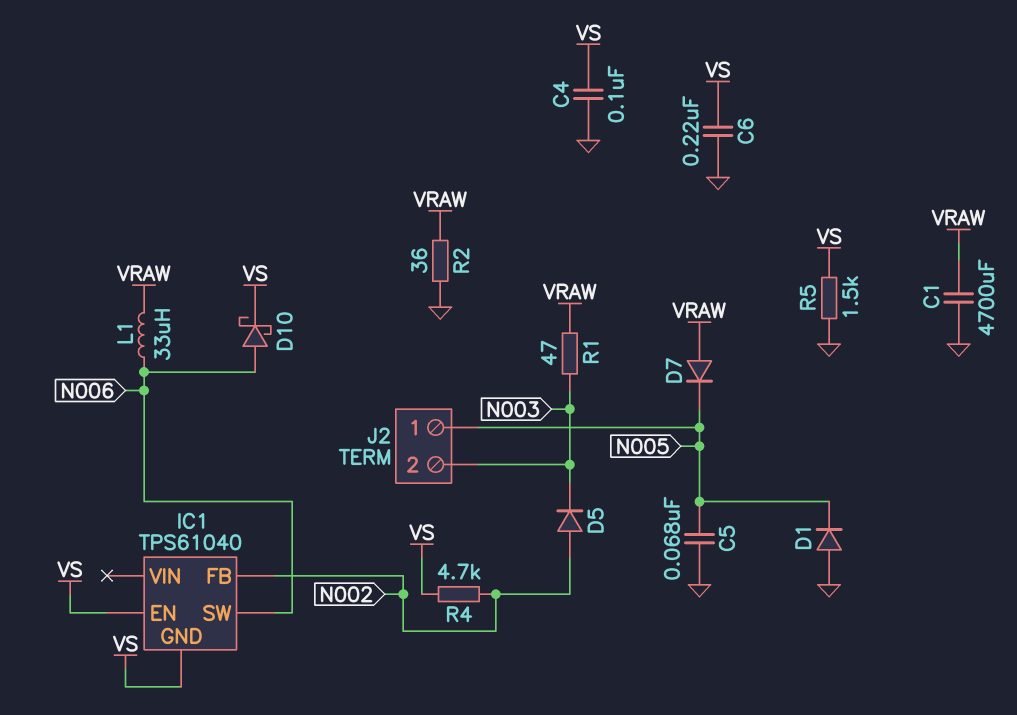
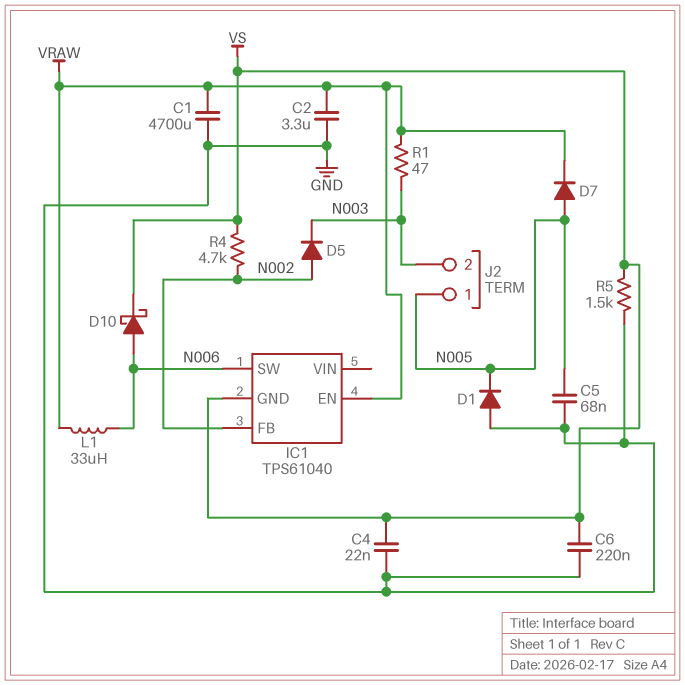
C2: none -> 3.3uF (GND, VRAW)
C4: 100nF (GND, VS) -> 22nF (GND, VS)
D7: diode (A VRAW, K N005) -> diode (A N005, K VRAW)
IC1 pin EN: VS -> VRAW
R2: 36 (GND, VRAW) -> none

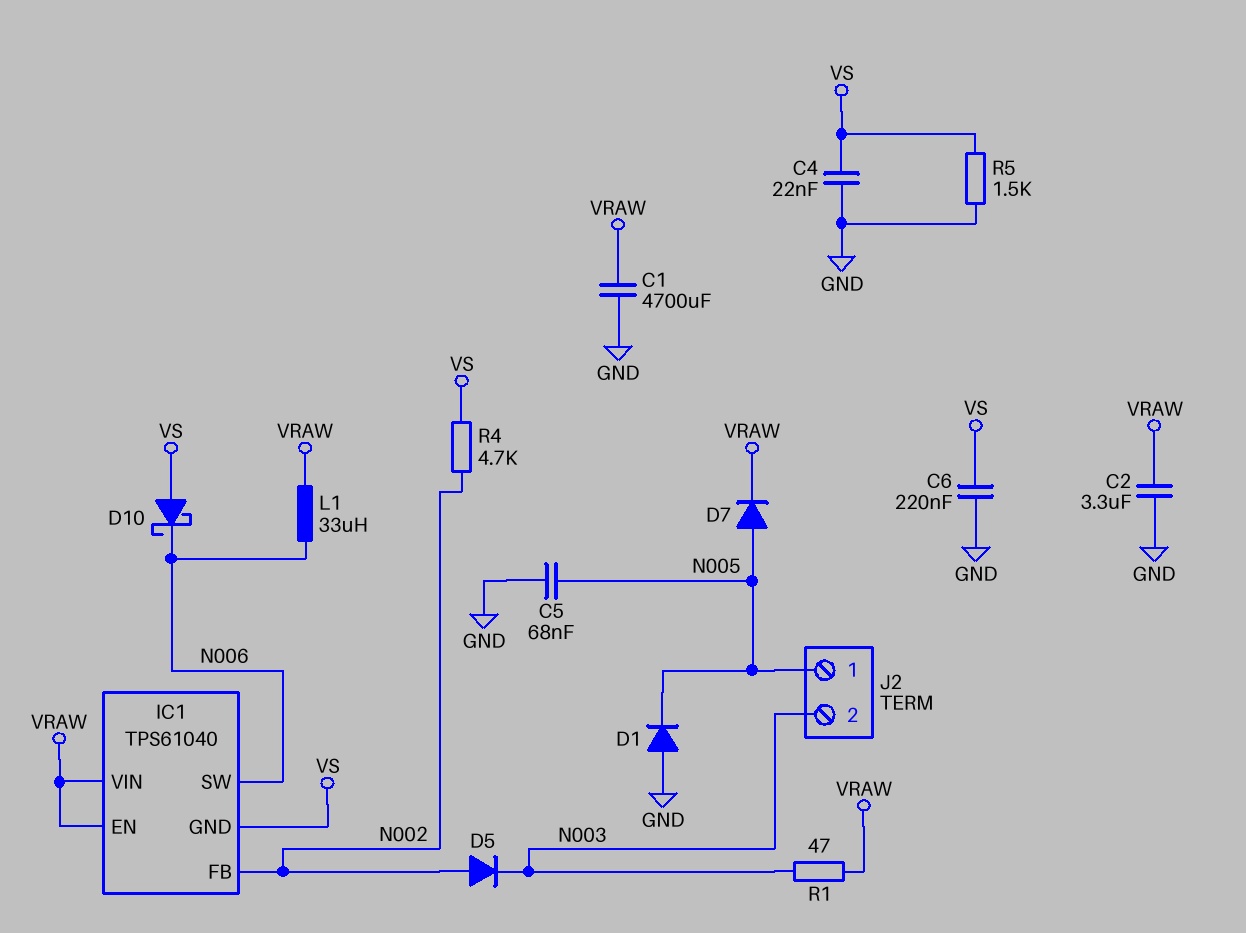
D10: schottky (A N006, K VS) -> schottky (A VS, K N006)
IC1 pin VIN: none -> VRAW

